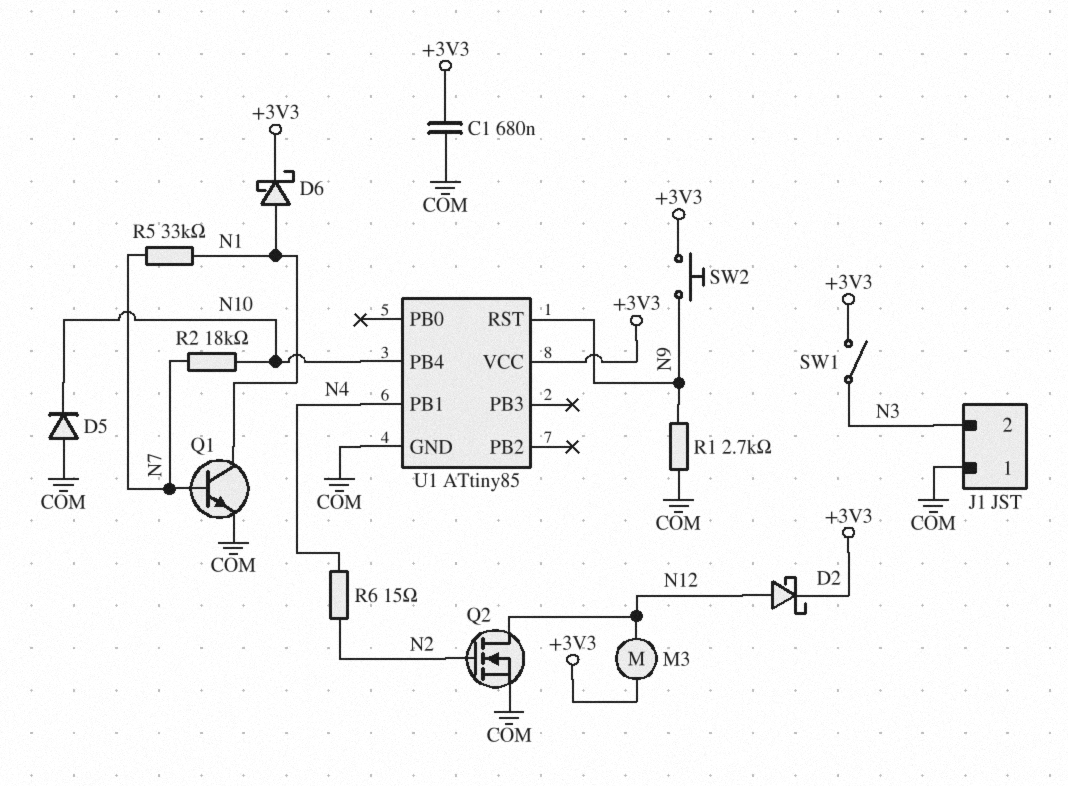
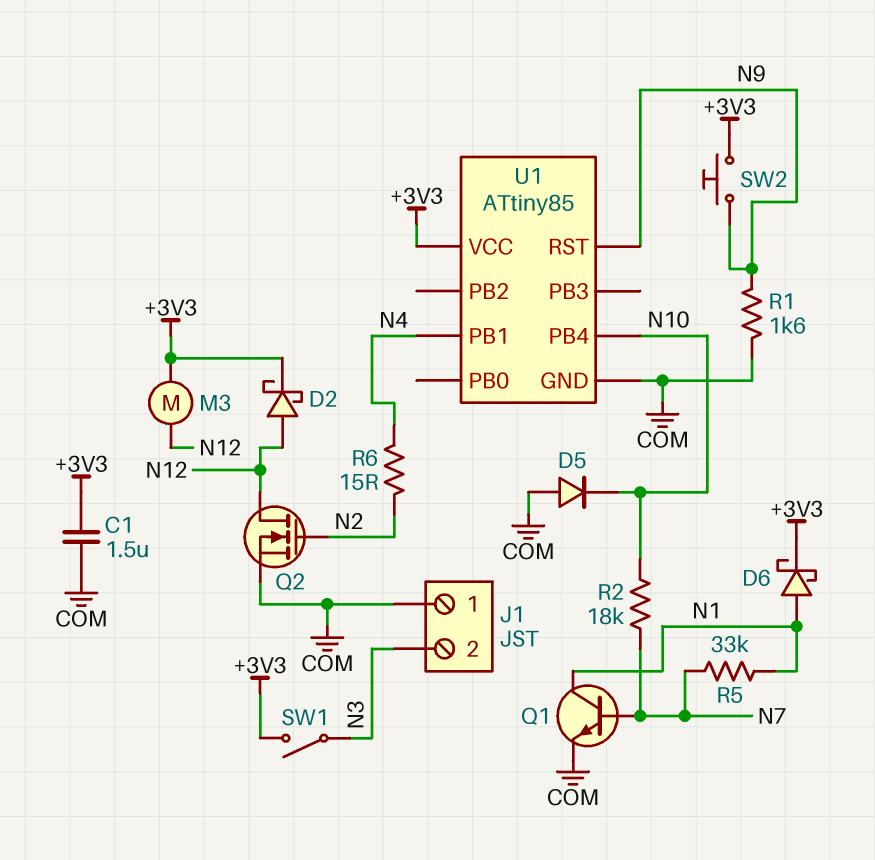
C1: 680nF (+3V3, COM) -> 1.5uF (+3V3, COM)
R1: 2.7k (COM, N9) -> 1.6k (COM, N9)

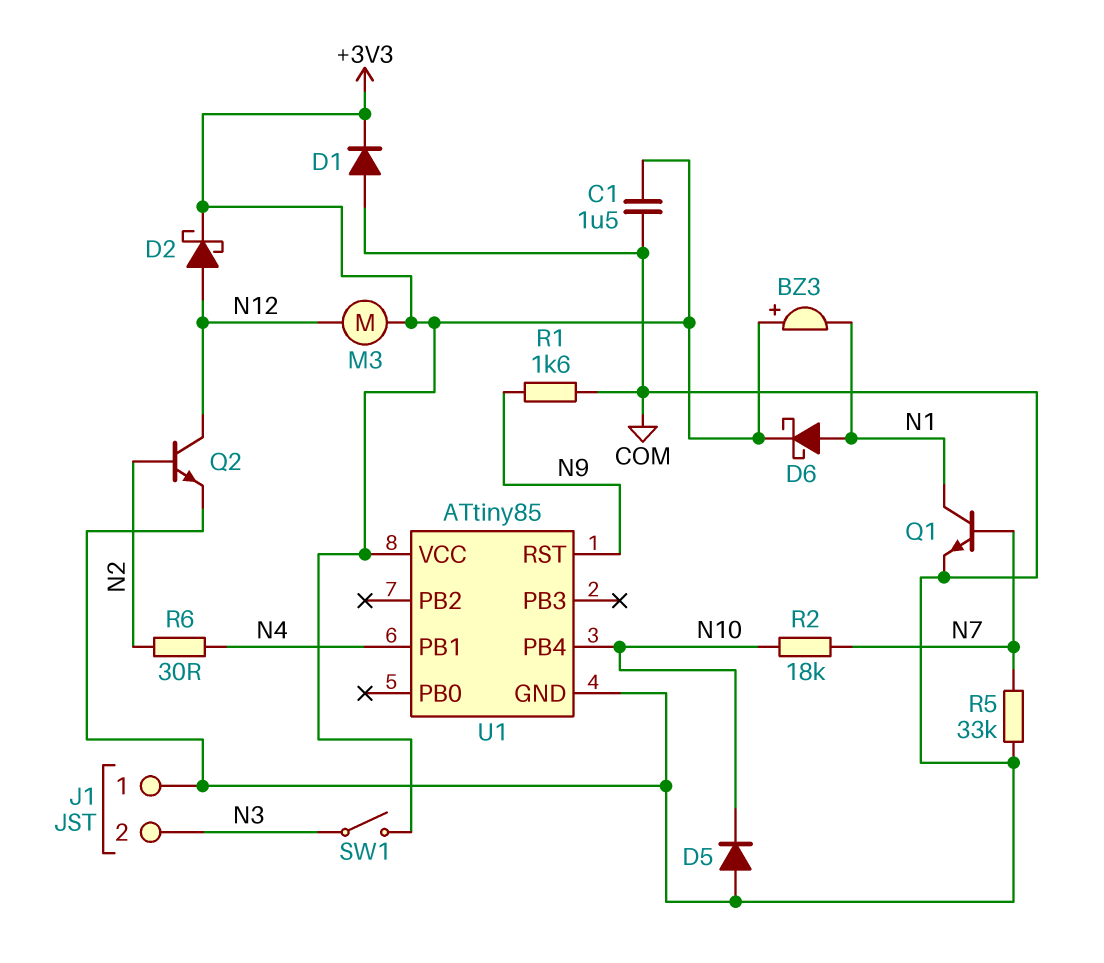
BZ3: none -> buzzer (plus +3V3, minus N1)
D1: none -> diode (A COM, K +3V3)
Q2: NMOS (G N2, D N12, S COM) -> NPN (B N2, C N12, E COM)
R5: 33k (N1, N7) -> 33k (COM, N7)
R6: 15 (N2, N4) -> 30 (N2, N4)
SW2: button (+3V3, N9) -> none

